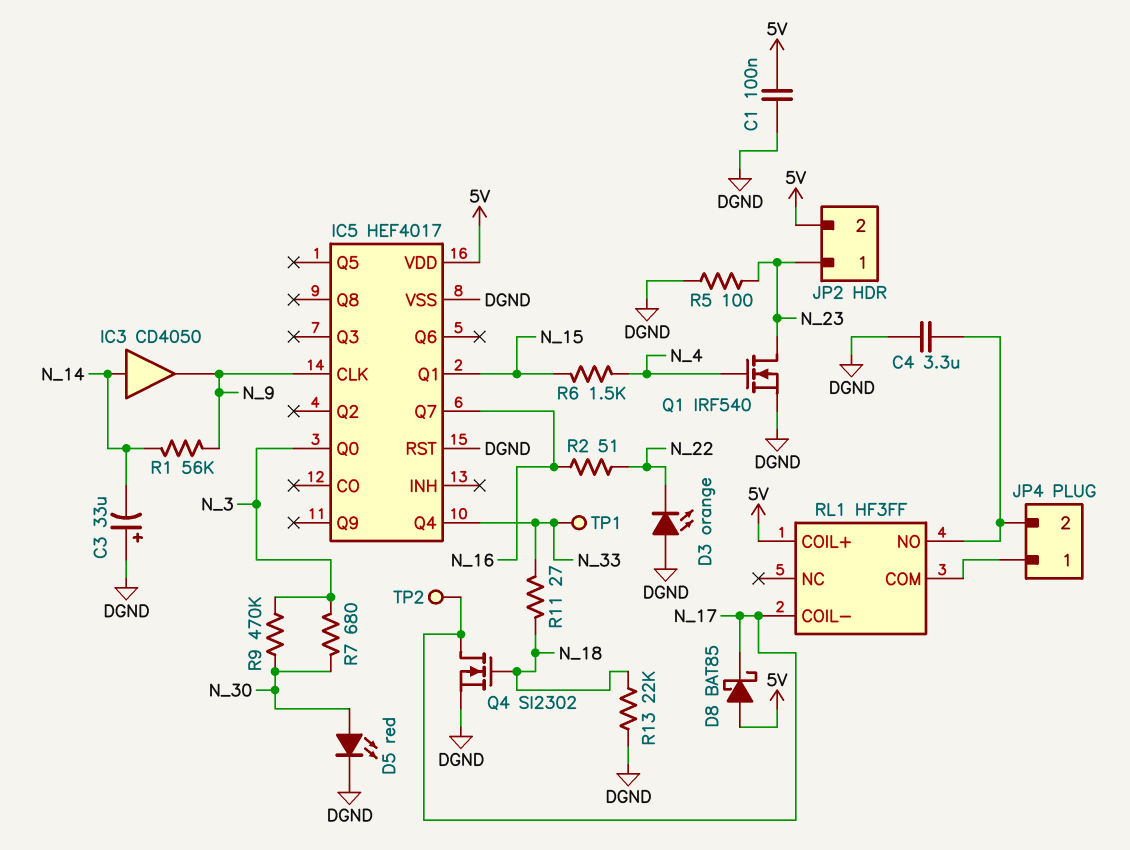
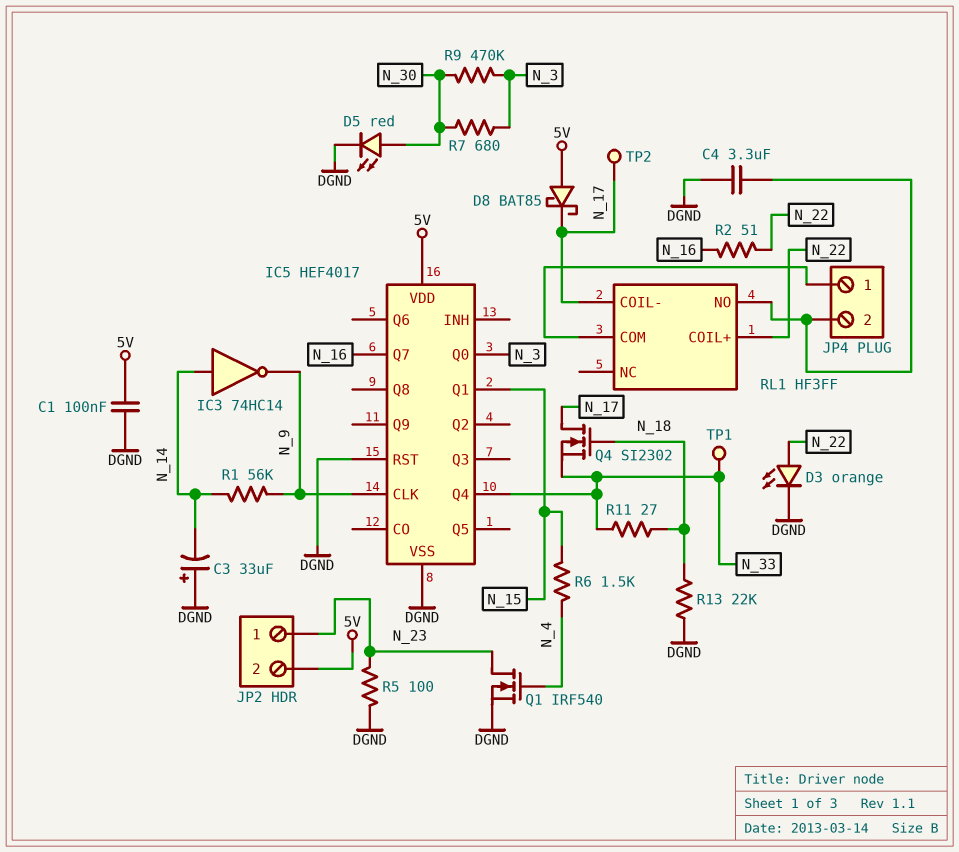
D3: LED orange (A DGND, K N_22) -> LED orange (A N_22, K DGND)
IC3: buffer CD4050 (in N_14, out N_9) -> NOT 74HC14 (in N_14, out N_9)
Q4: NMOS SI2302 (G N_18, D N_17, S DGND) -> NMOS SI2302 (G N_18, D N_17, S N_33)
RL1 pin COIL+: 5V -> N_22

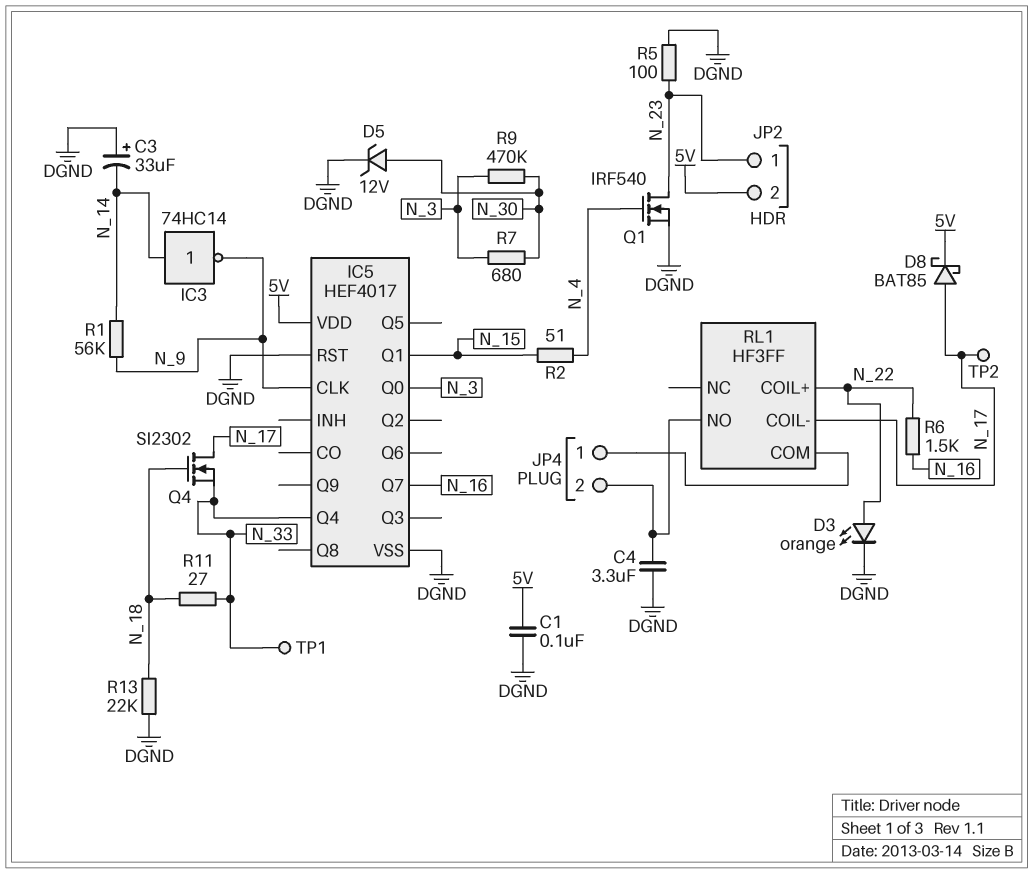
D5: LED red (A N_30, K DGND) -> zener 12V (A N_30, K DGND)
D8: schottky BAT85 (A 5V, K N_17) -> schottky BAT85 (A N_17, K 5V)
R2: 51 (N_16, N_22) -> 51 (N_4, N_15)
R6: 1.5k (N_4, N_15) -> 1.5k (N_16, N_22)

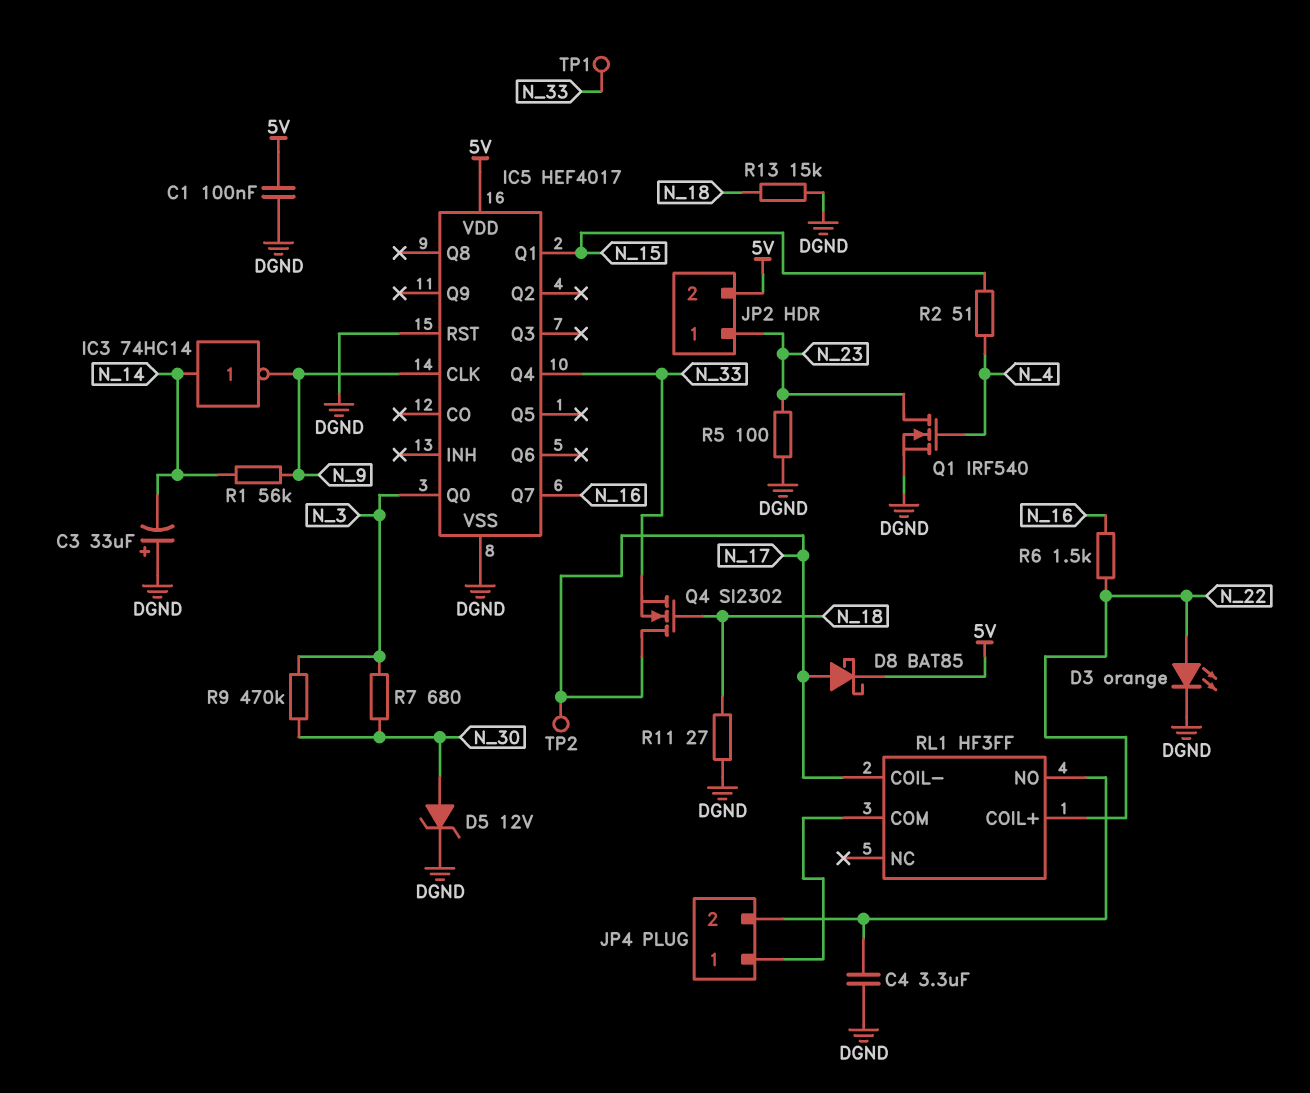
R11: 27 (N_18, N_33) -> 27 (DGND, N_18)
R13: 22k (DGND, N_18) -> 15k (DGND, N_18)

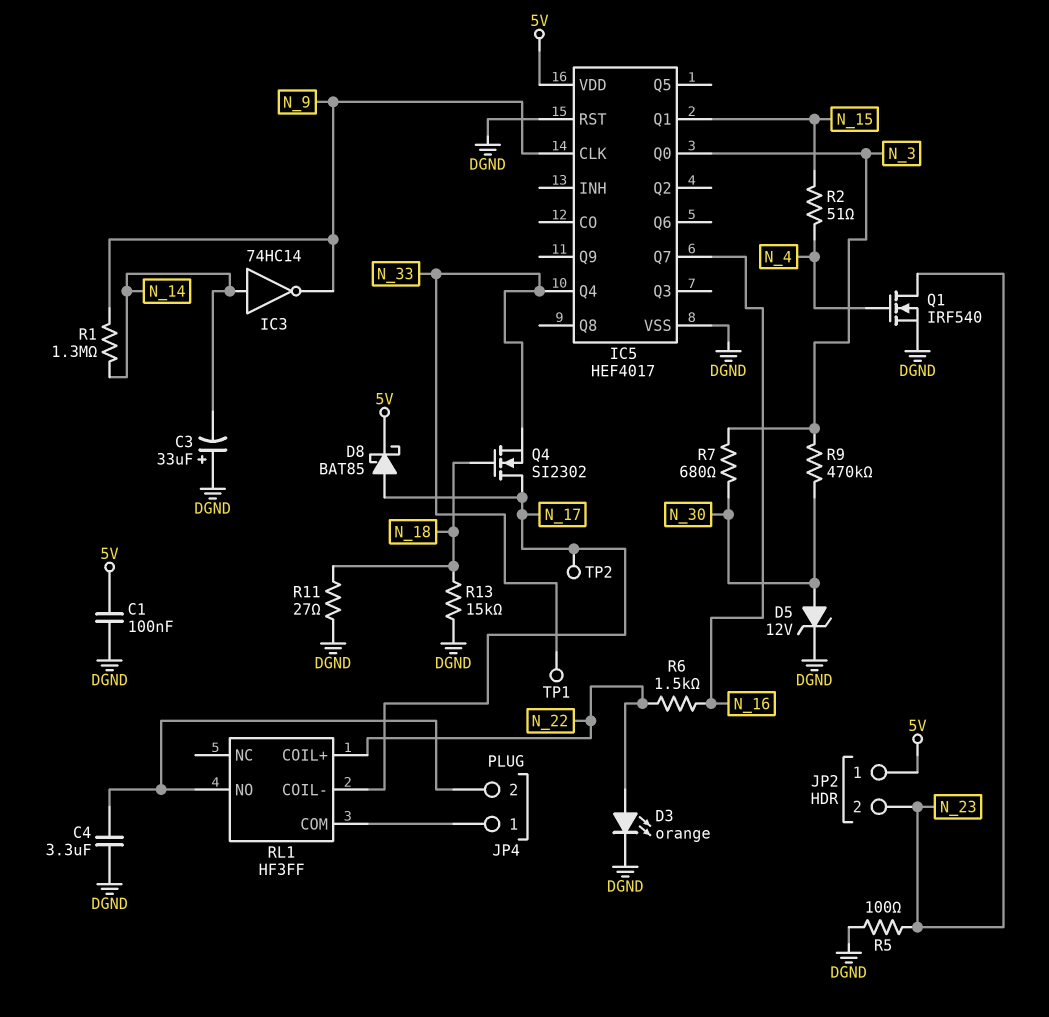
JP2 pin 1: N_23 -> 5V
JP2 pin 2: 5V -> N_23
R1: 56k (N_9, N_14) -> 1.3M (N_9, N_14)

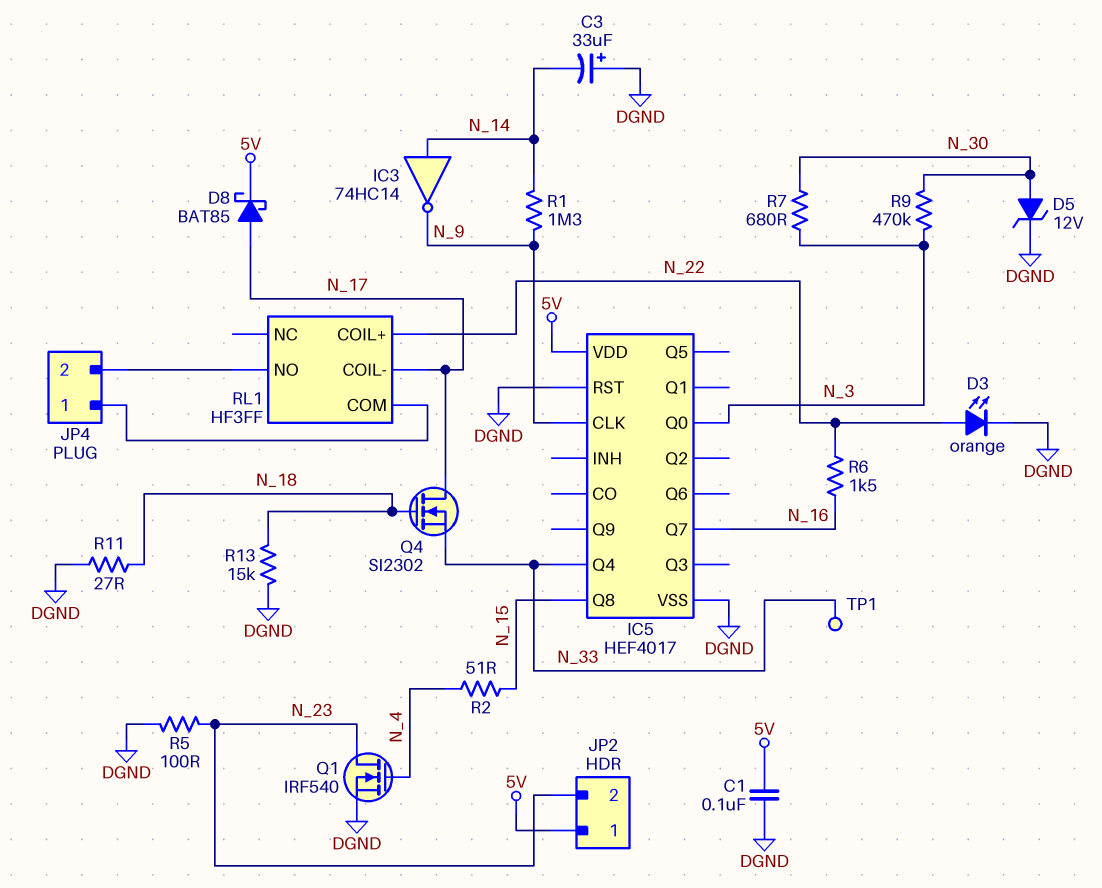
C4: 3.3uF (DGND, JP4/2) -> none
IC5 pin Q1: N_15 -> none
IC5 pin Q8: none -> N_15
TP2: test point (N_17) -> none

